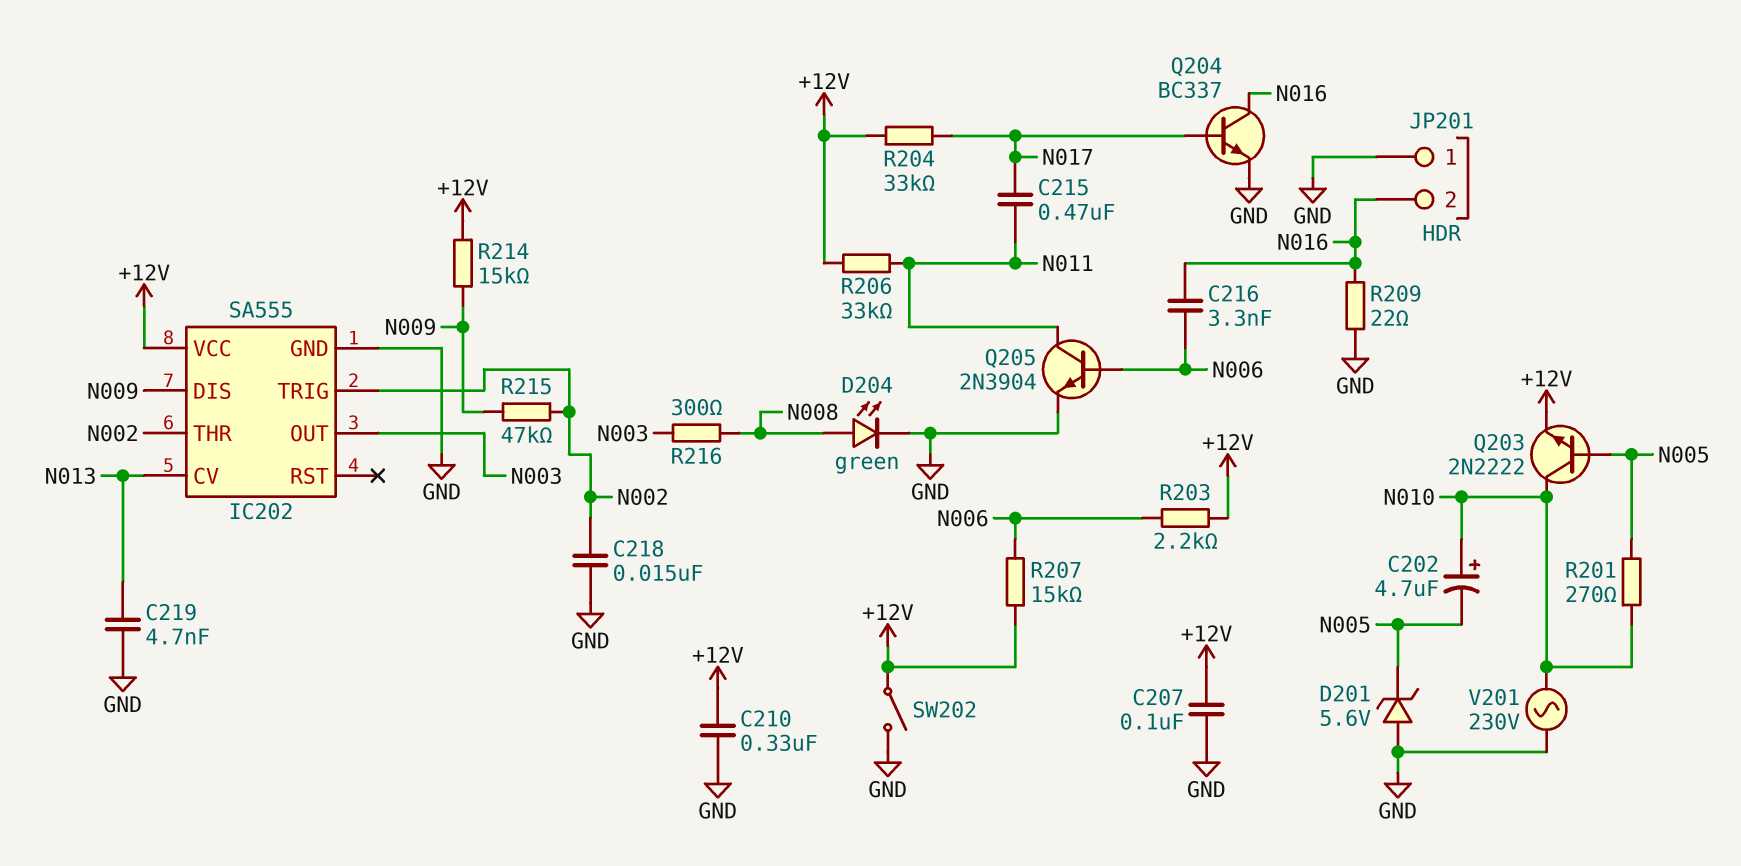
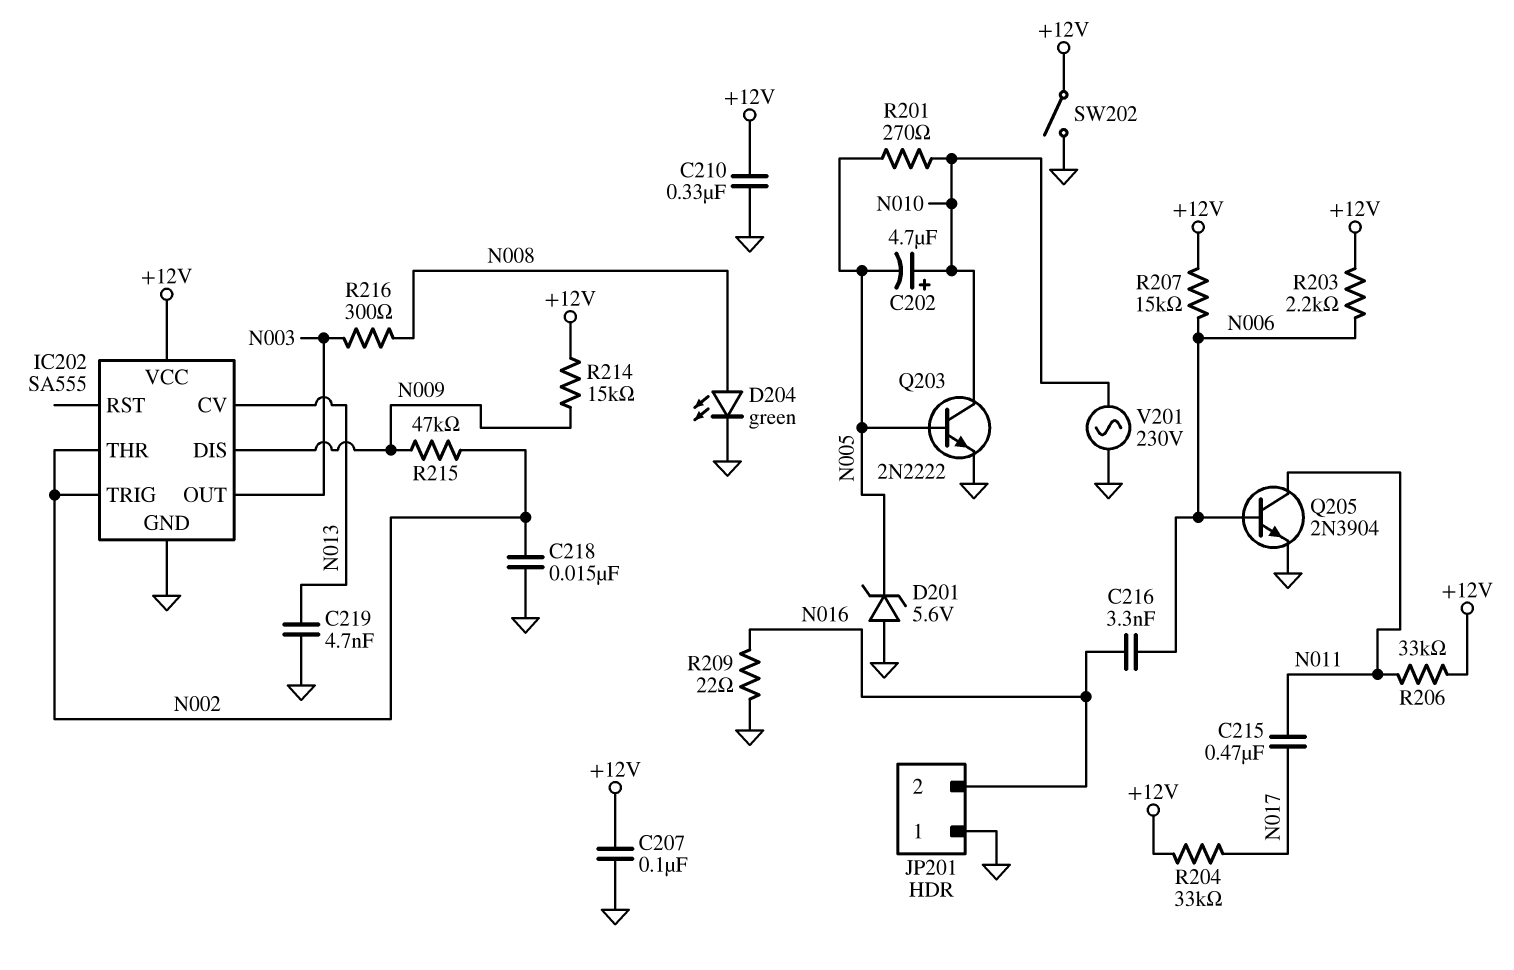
Q203: NPN 2N2222 (B N005, C N010, E +12V) -> NPN 2N2222 (B N005, C N010, E GND)
Q204: NPN BC337 (B N017, C N016, E GND) -> none

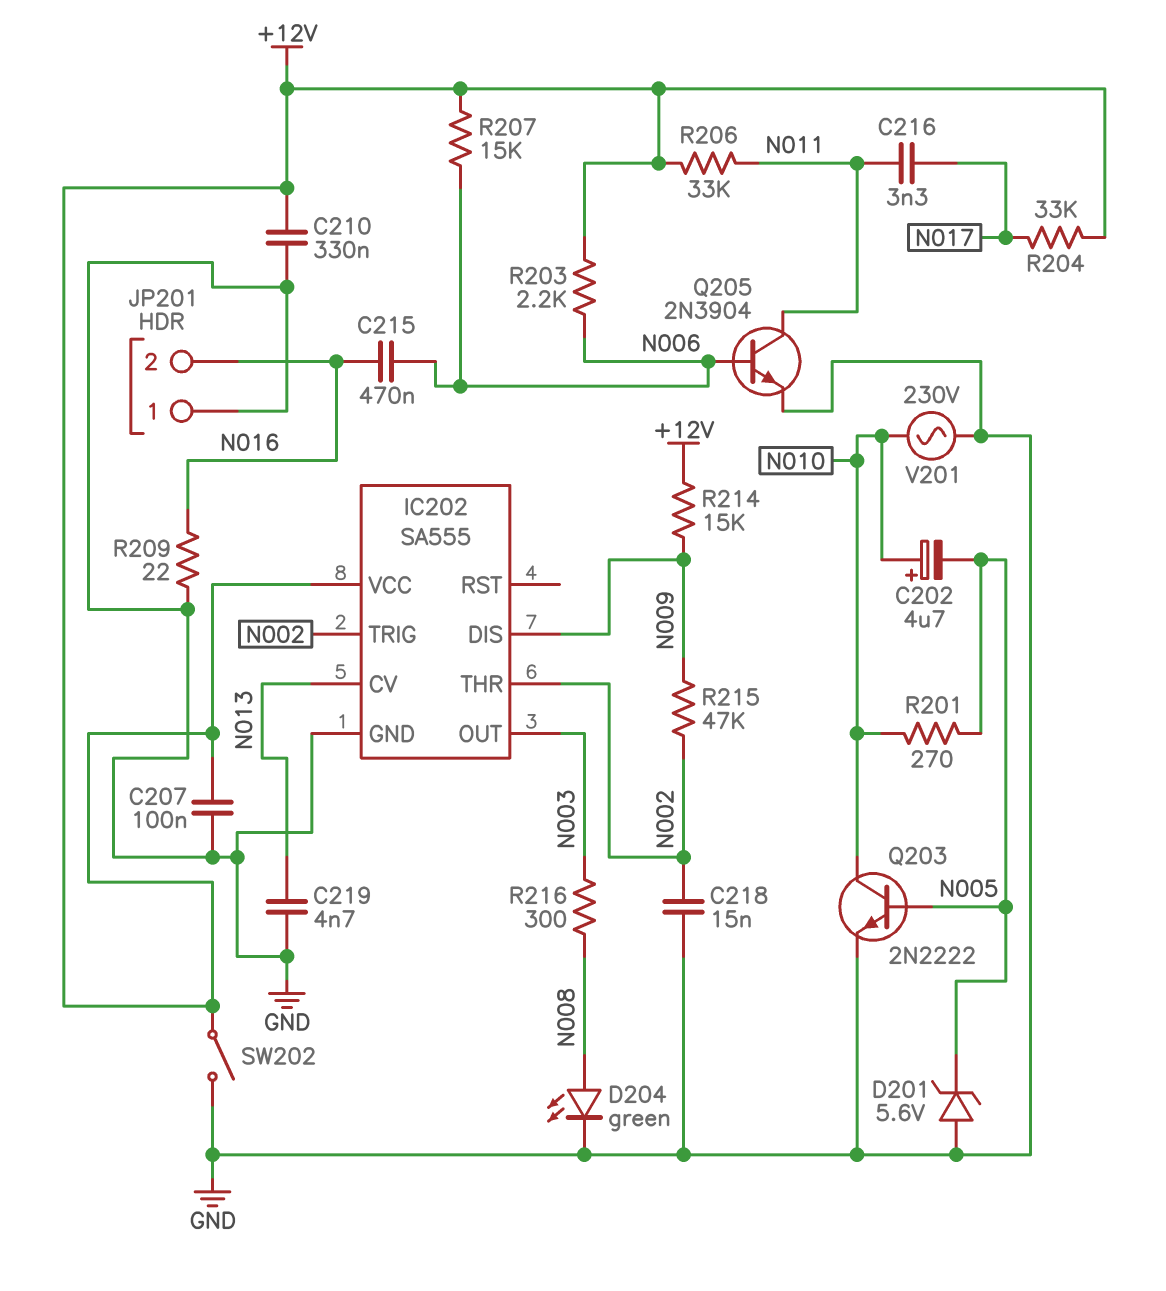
C215: 470nF (N011, N017) -> 470nF (N006, N016)
C216: 3.3nF (N006, N016) -> 3.3nF (N011, N017)

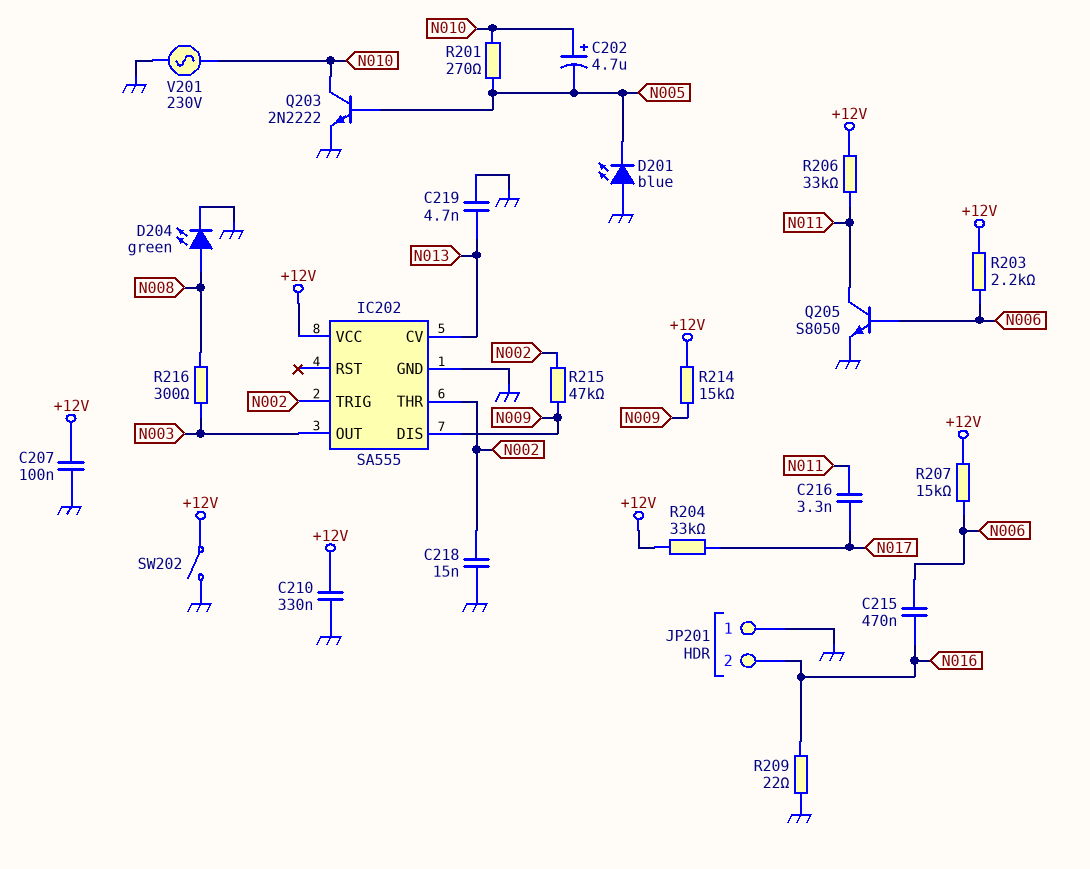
D201: zener 5.6V (A GND, K N005) -> LED blue (A GND, K N005)
Q205: NPN 2N3904 (B N006, C N011, E GND) -> NPN S8050 (B N006, C N011, E GND)

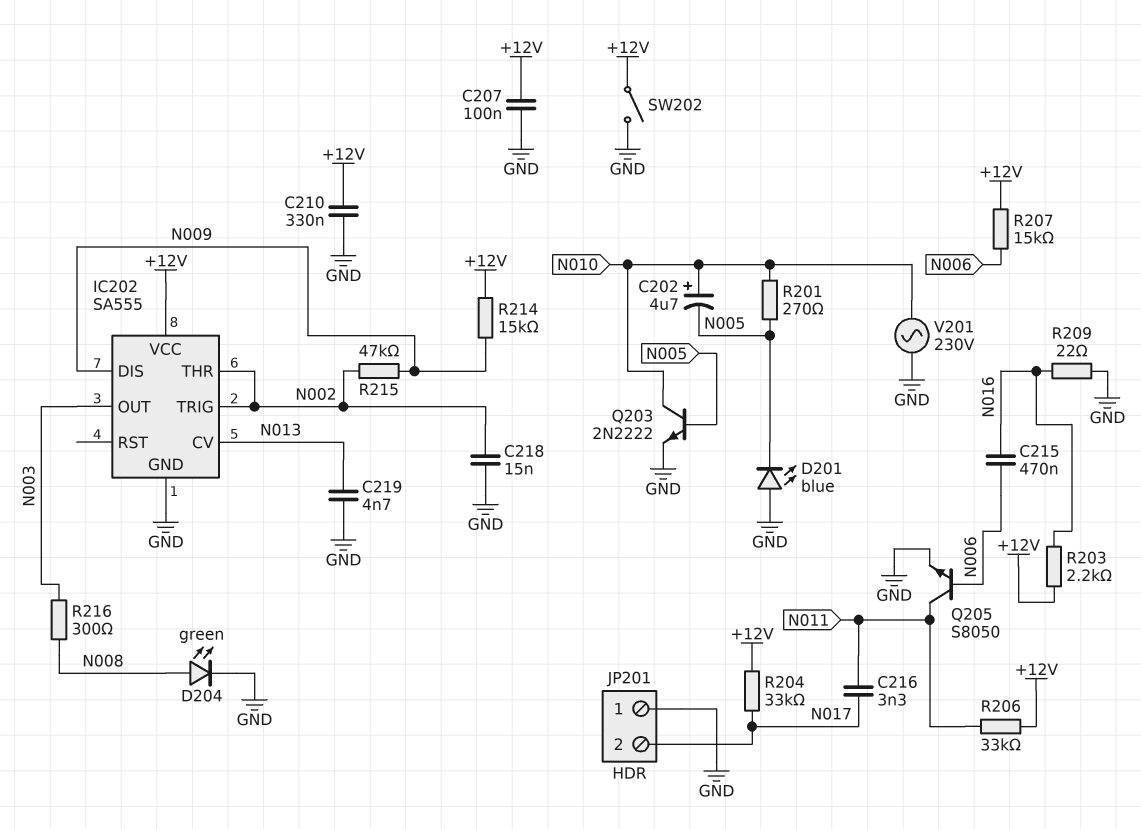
JP201 pin 2: N016 -> N017
R203: 2.2k (+12V, N006) -> 2.2k (+12V, N016)

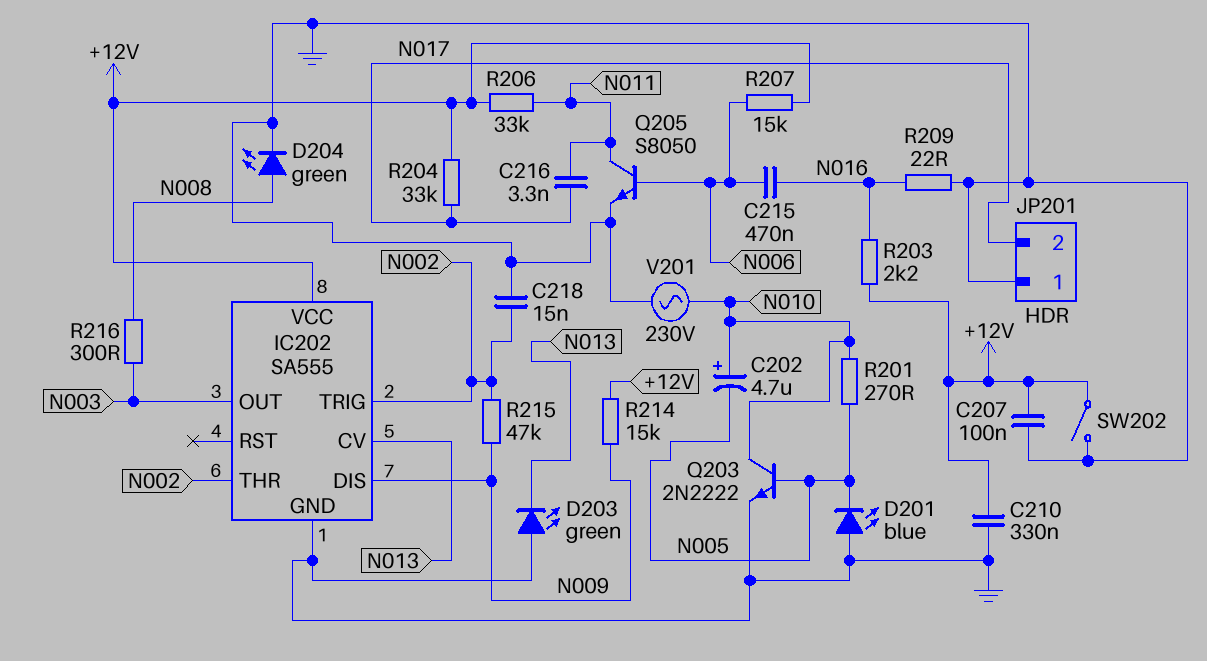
C219: 4.7nF (GND, N013) -> none
D203: none -> LED green (A GND, K N013)

